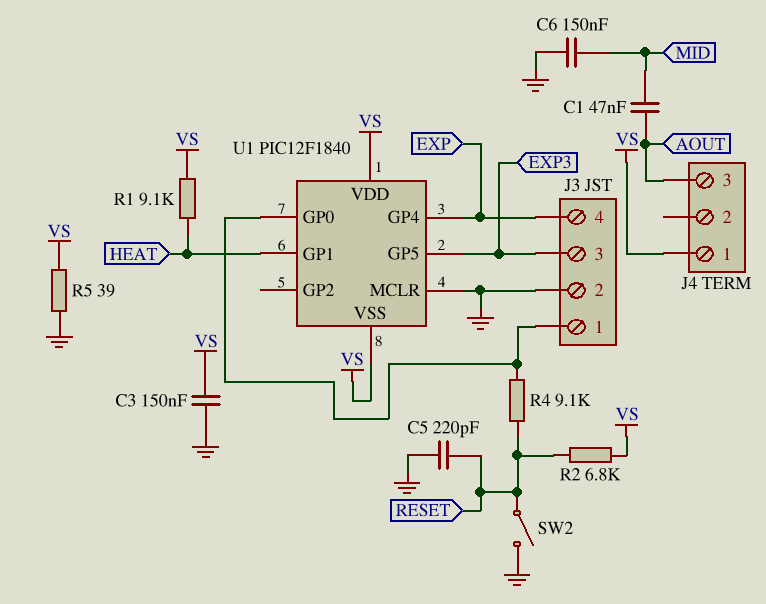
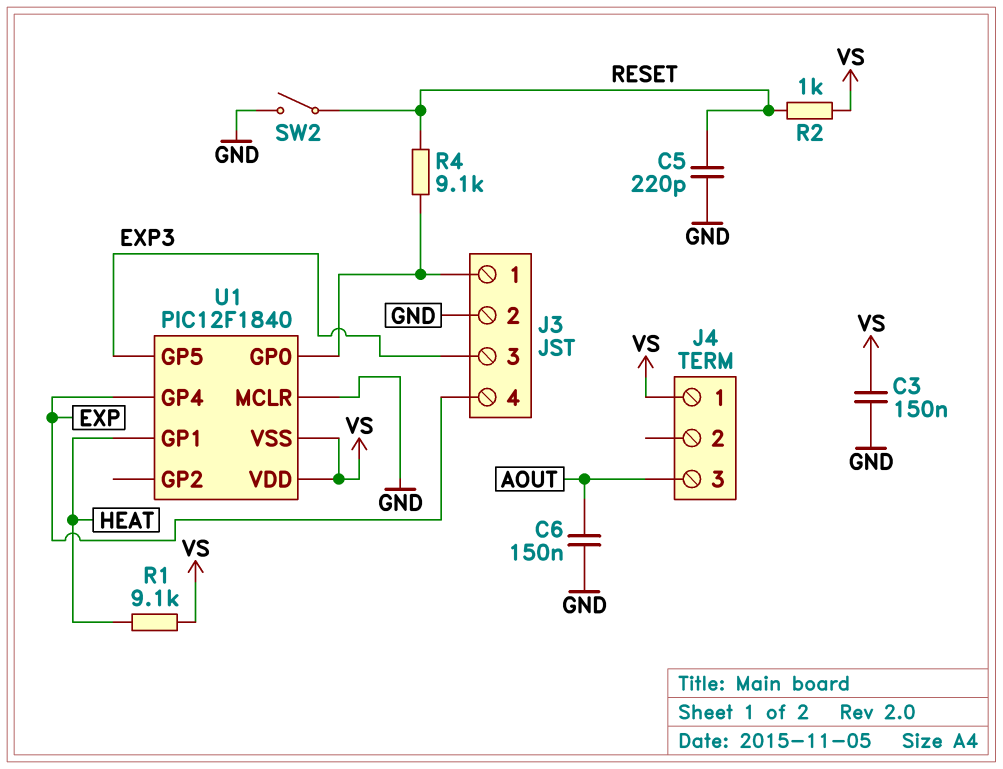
C1: 47nF (AOUT, MID) -> none
C6: 150nF (GND, MID) -> 150nF (AOUT, GND)
R2: 6.8k (RESET, VS) -> 1k (RESET, VS)
R5: 39 (GND, VS) -> none

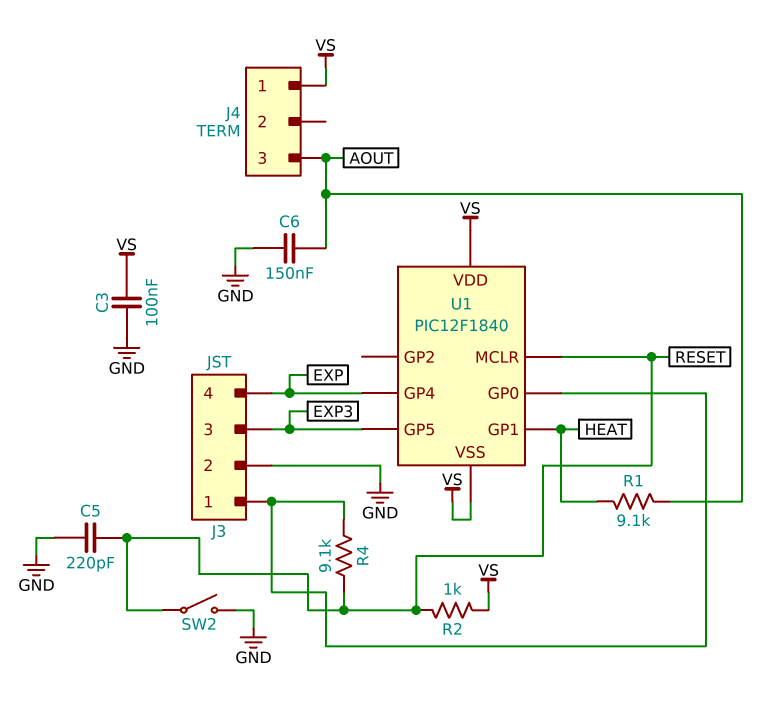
C3: 150nF (GND, VS) -> 100nF (GND, VS)
R1: 9.1k (HEAT, VS) -> 9.1k (AOUT, HEAT)
U1 pin MCLR: GND -> RESET

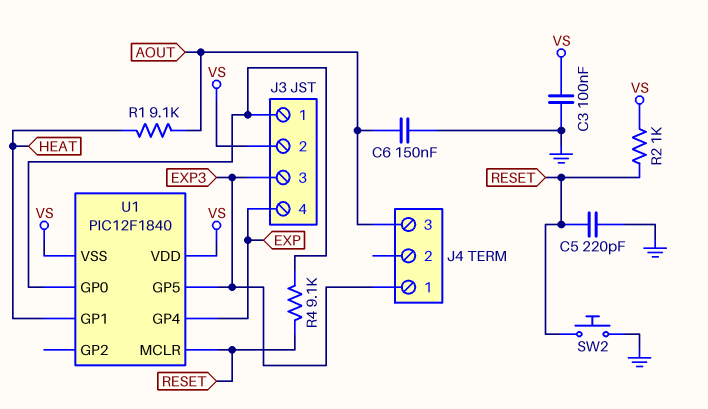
J3 pin 2: GND -> VS
J4 pin 1: VS -> EXP3
SW2: switch (GND, RESET) -> button (GND, RESET)

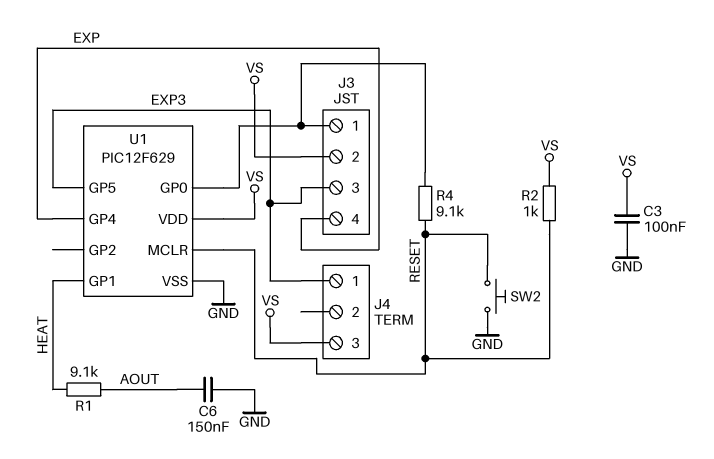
C5: 220pF (GND, RESET) -> none
J4 pin 3: AOUT -> VS
U1: PIC12F1840 -> PIC12F629
U1 pin VSS: VS -> GND

